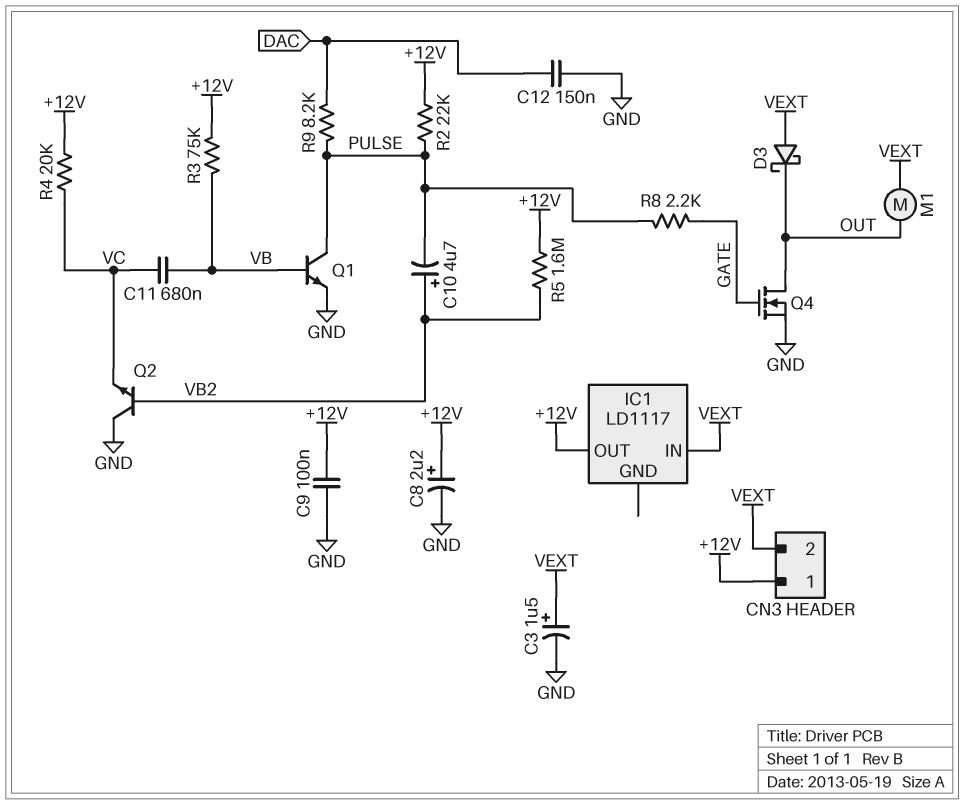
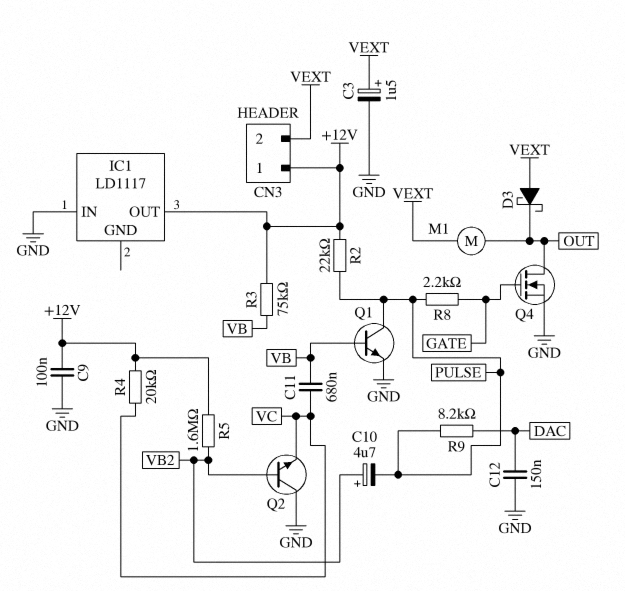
C8: 2.2uF (plus +12V, minus GND) -> none
IC1 pin IN: VEXT -> GND

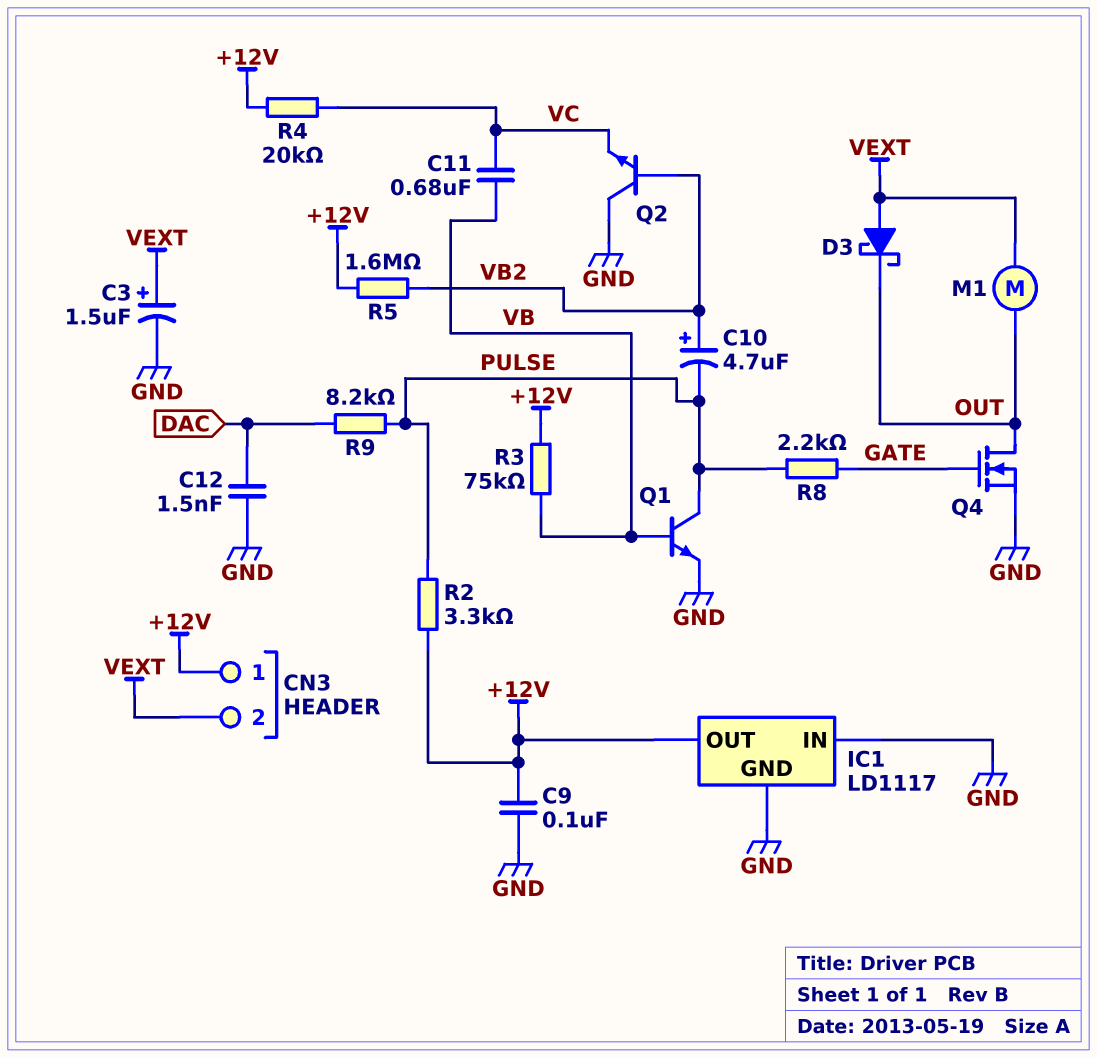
C12: 150nF (DAC, GND) -> 1.5nF (DAC, GND)
IC1 pin GND: none -> GND
R2: 22k (+12V, PULSE) -> 3.3k (+12V, PULSE)

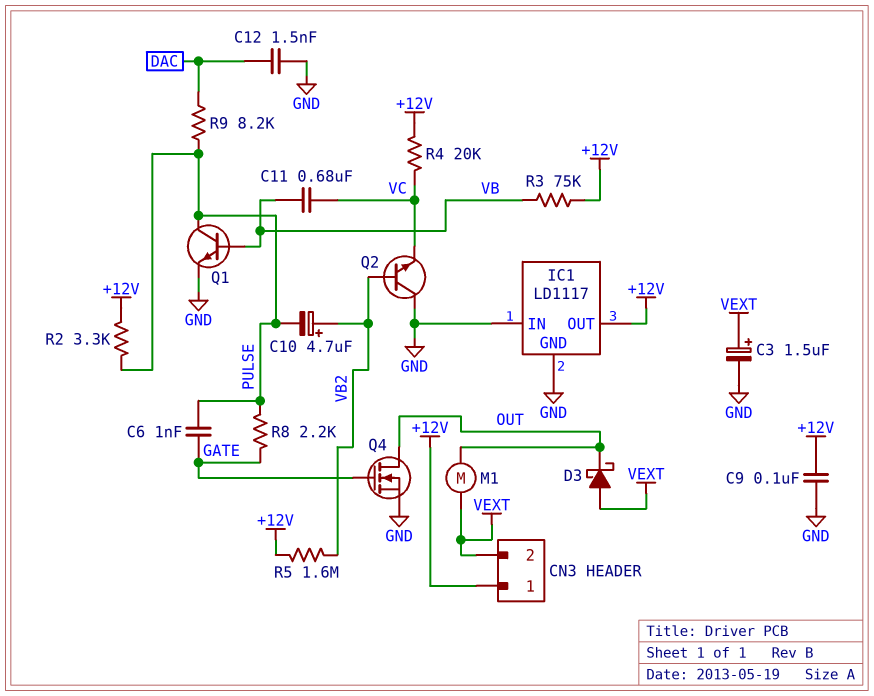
C6: none -> 1nF (GATE, PULSE)

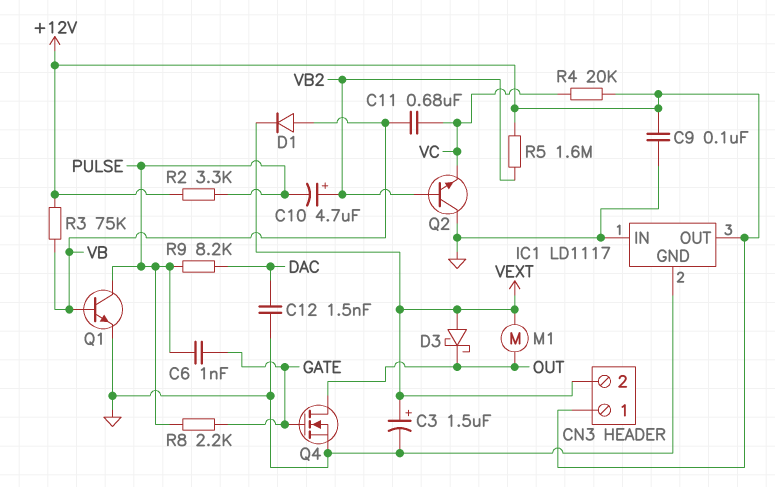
D1: none -> diode (A VB, K VEXT)

